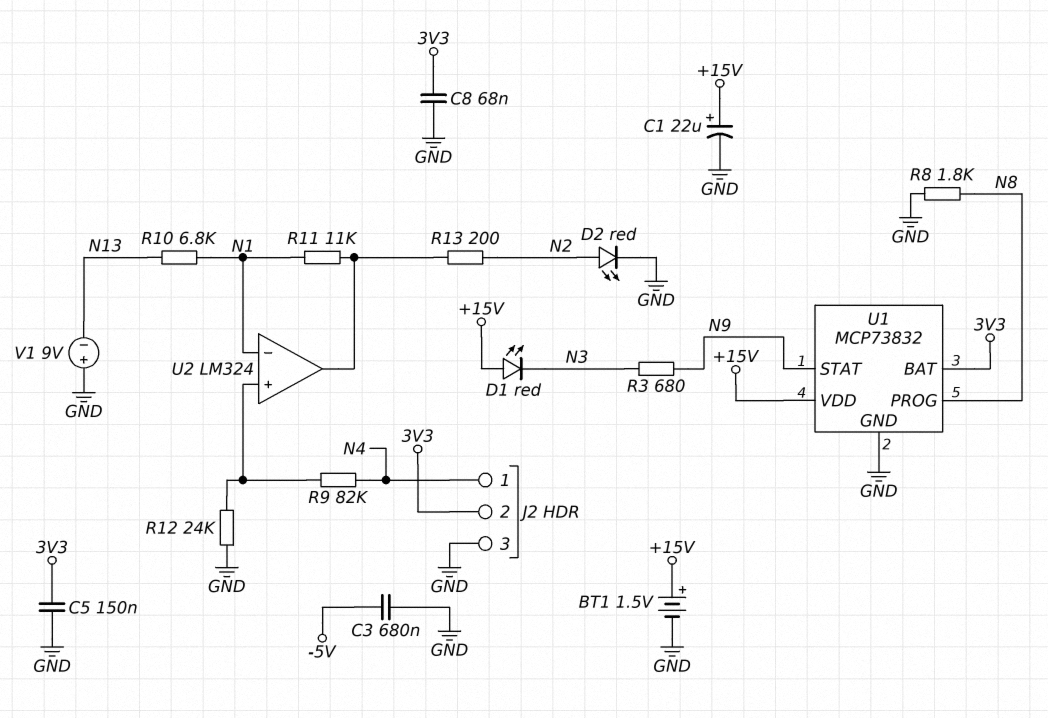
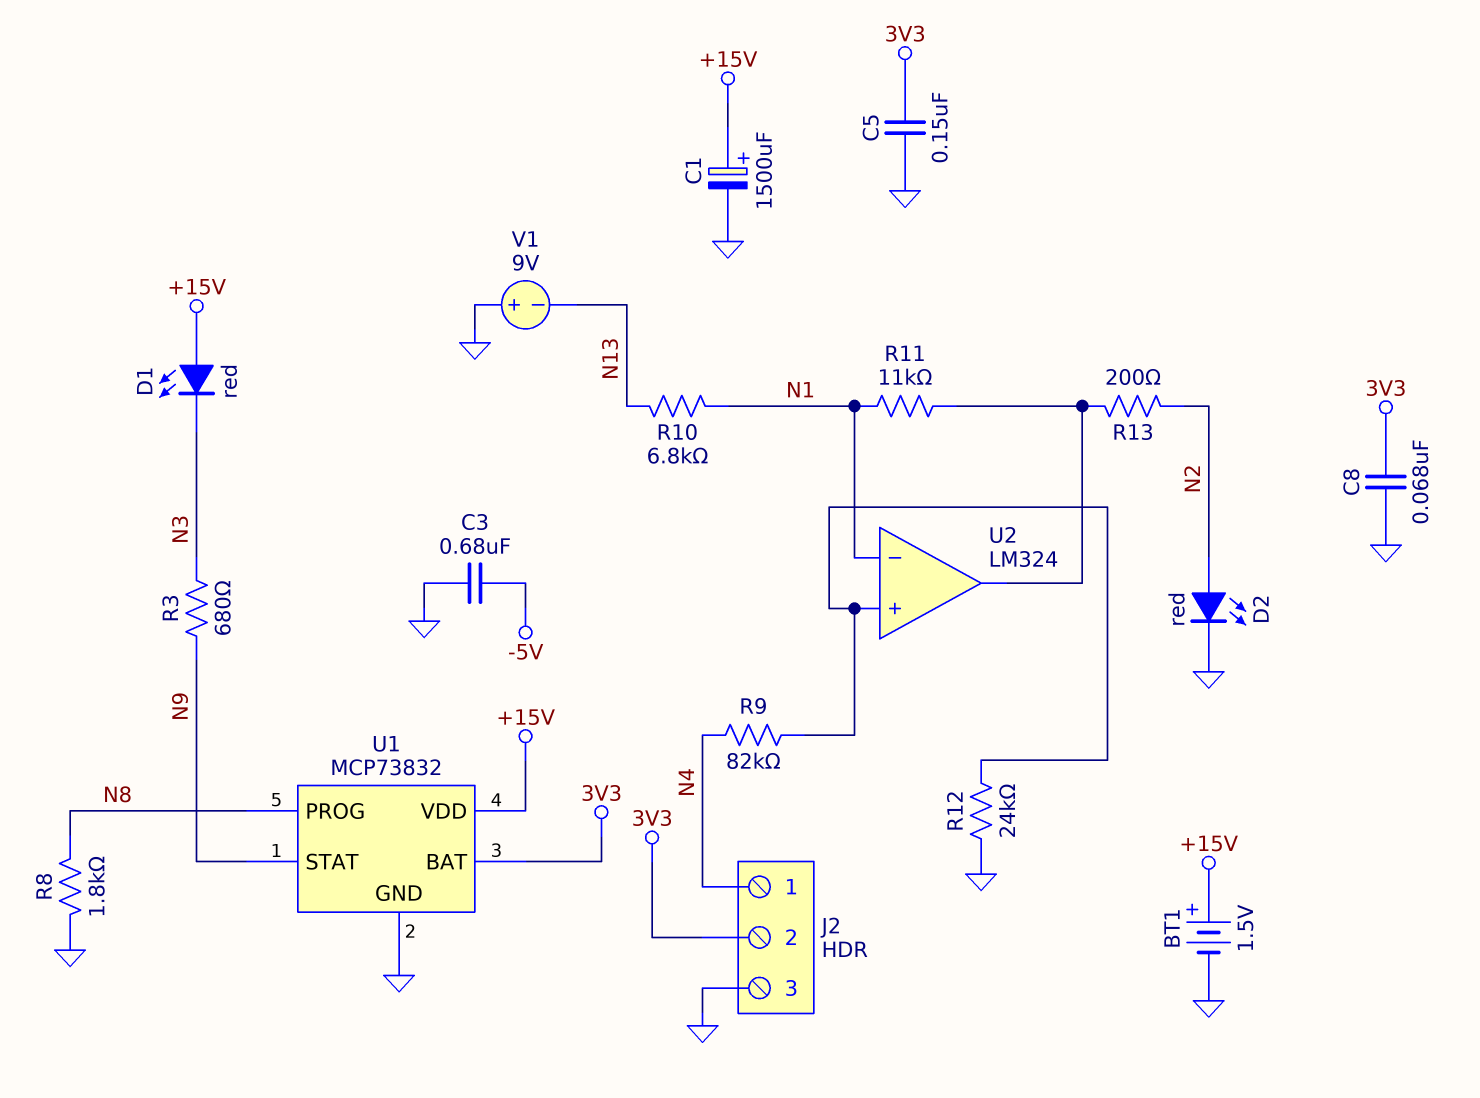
C1: 22uF (plus +15V, minus GND) -> 1500uF (plus +15V, minus GND)

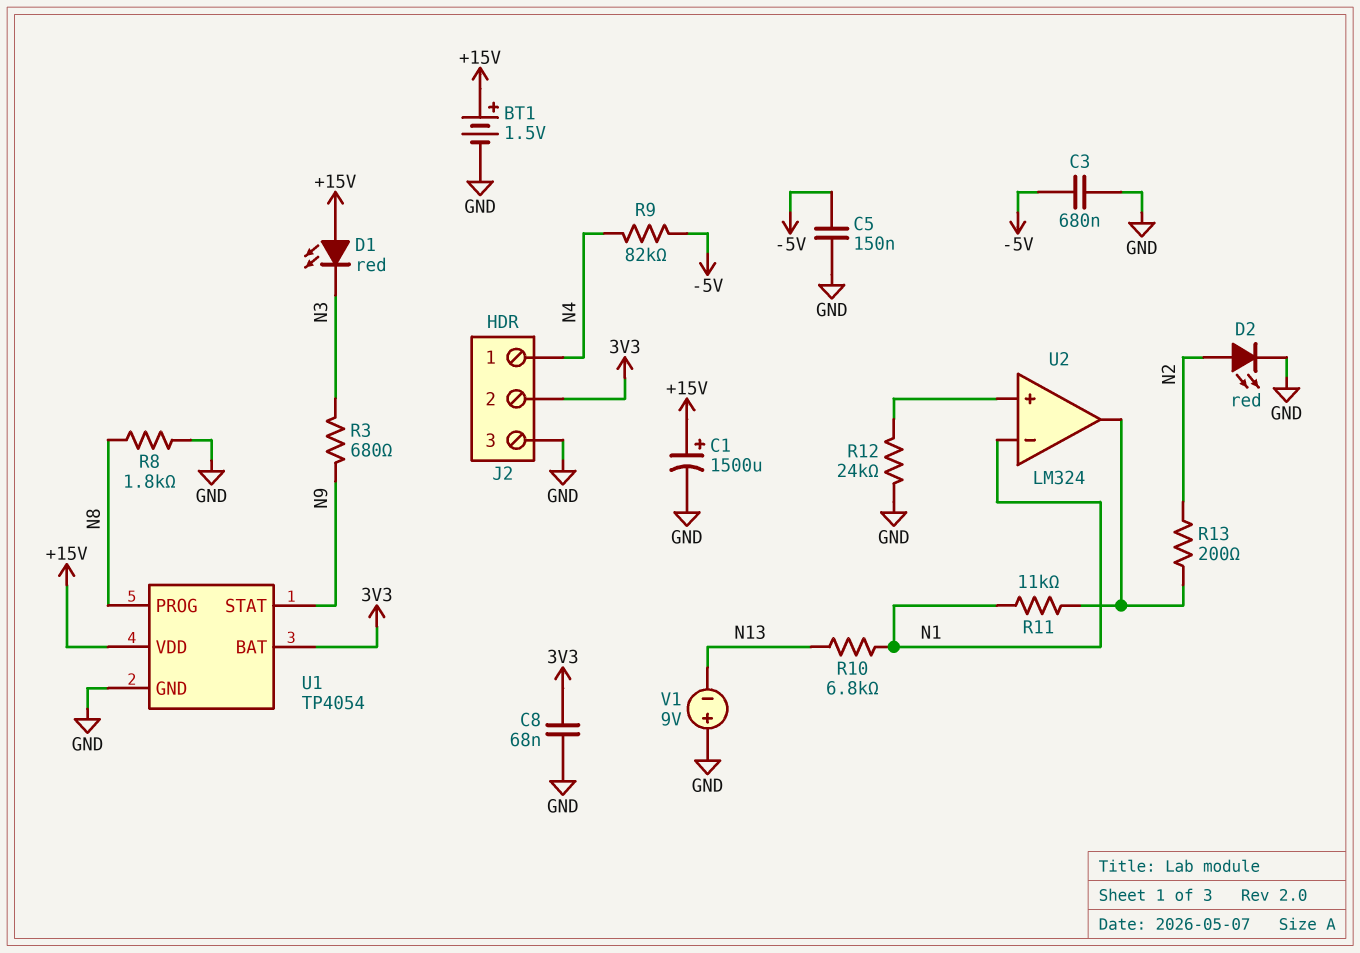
C5: 150nF (3V3, GND) -> 150nF (-5V, GND)
R9: 82k (N4, U2/in+) -> 82k (-5V, N4)
U1: MCP73832 -> TP4054

